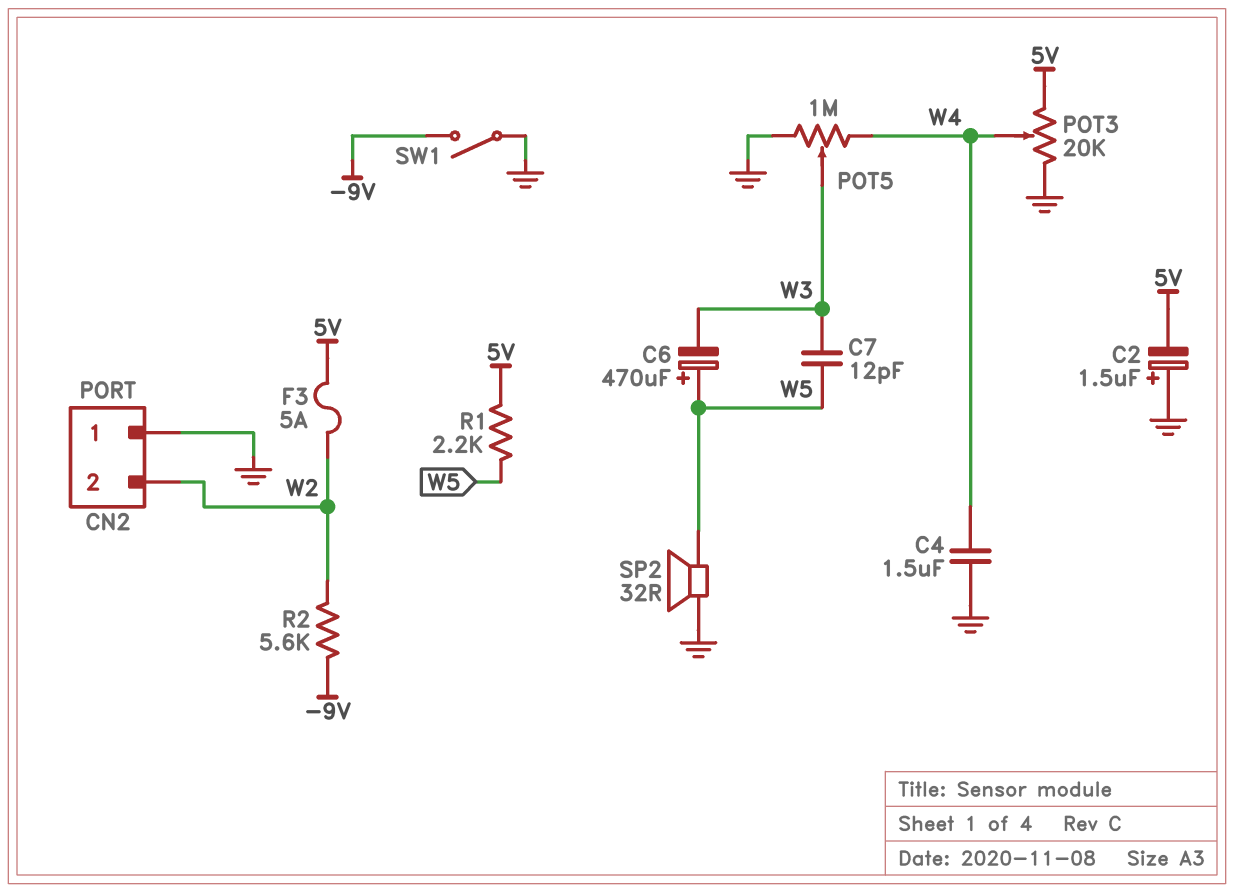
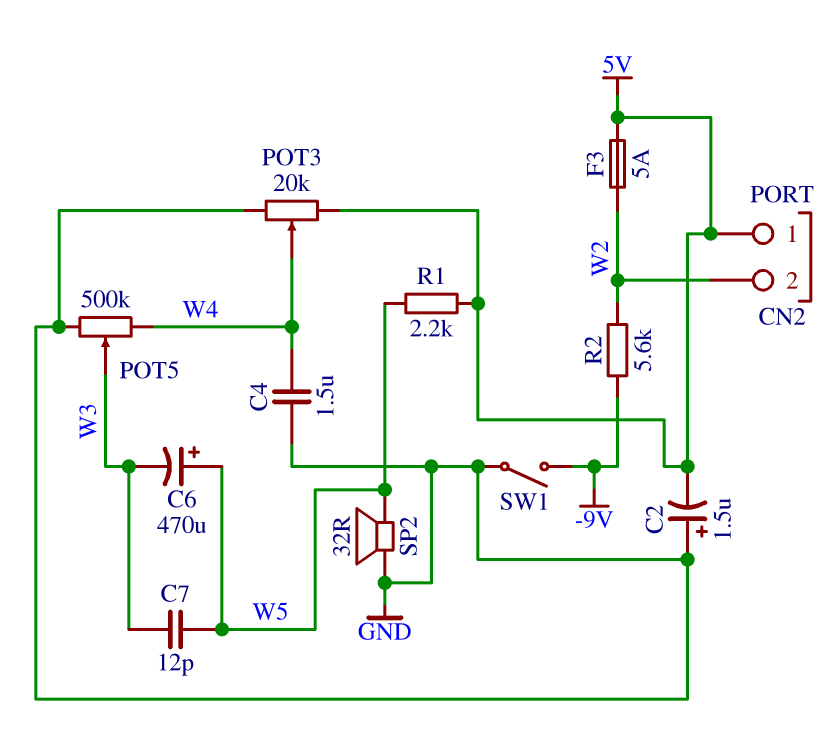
CN2 pin 1: GND -> 5V
POT5: 1M (GND, W4, wiper W3) -> 500k (GND, W4, wiper W3)

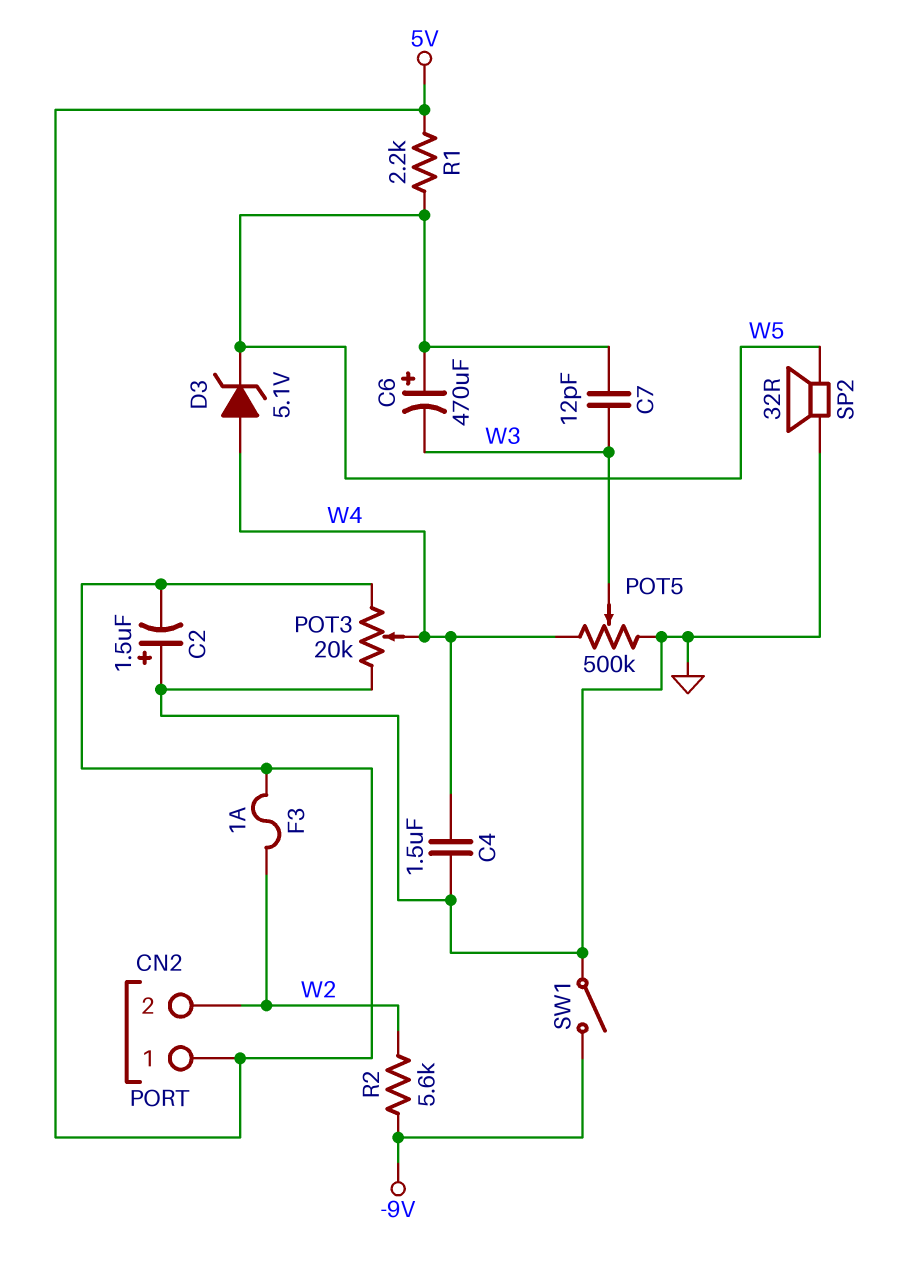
D3: none -> zener 5.1V (A W4, K W5)
F3: 5A (5V, W2) -> 1A (5V, W2)

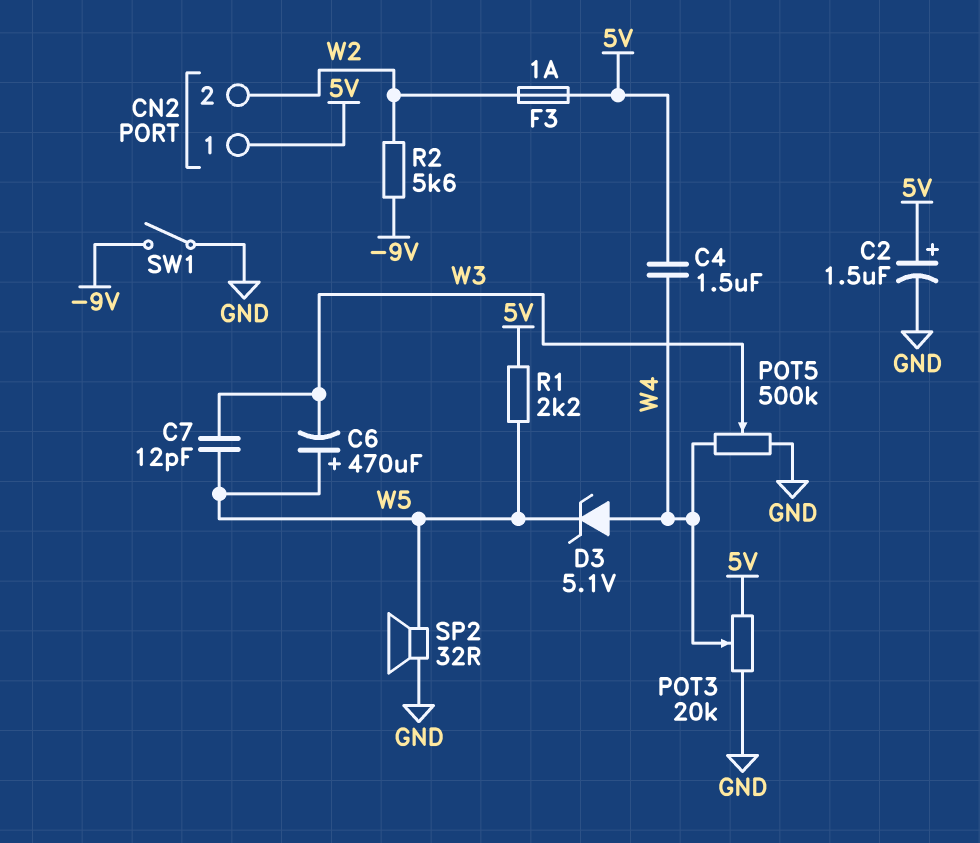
C2: 1.5uF (plus GND, minus 5V) -> 1.5uF (plus 5V, minus GND)
C4: 1.5uF (GND, W4) -> 1.5uF (5V, W4)

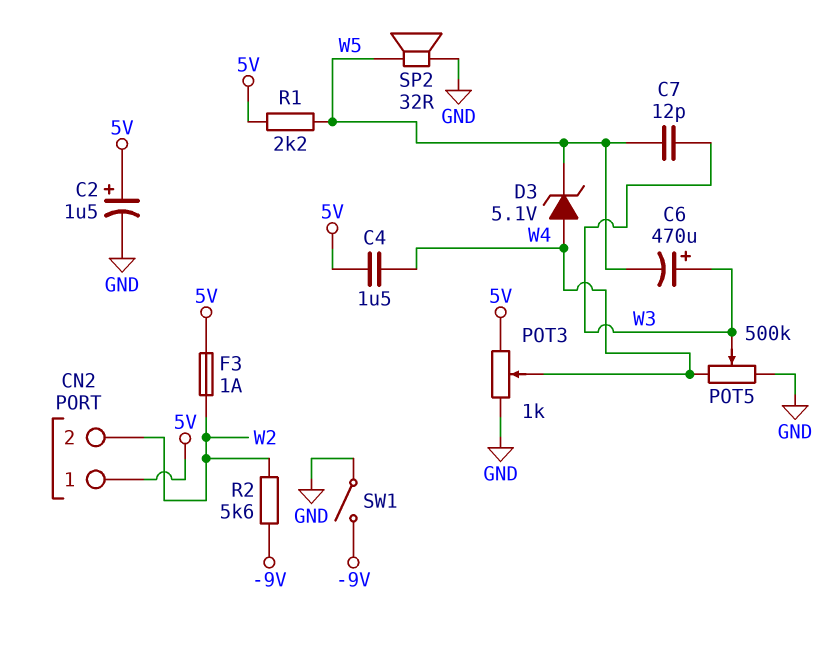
C6: 470uF (plus W5, minus W3) -> 470uF (plus W3, minus W5)
POT3: 20k (5V, GND, wiper W4) -> 1k (5V, GND, wiper W4)

